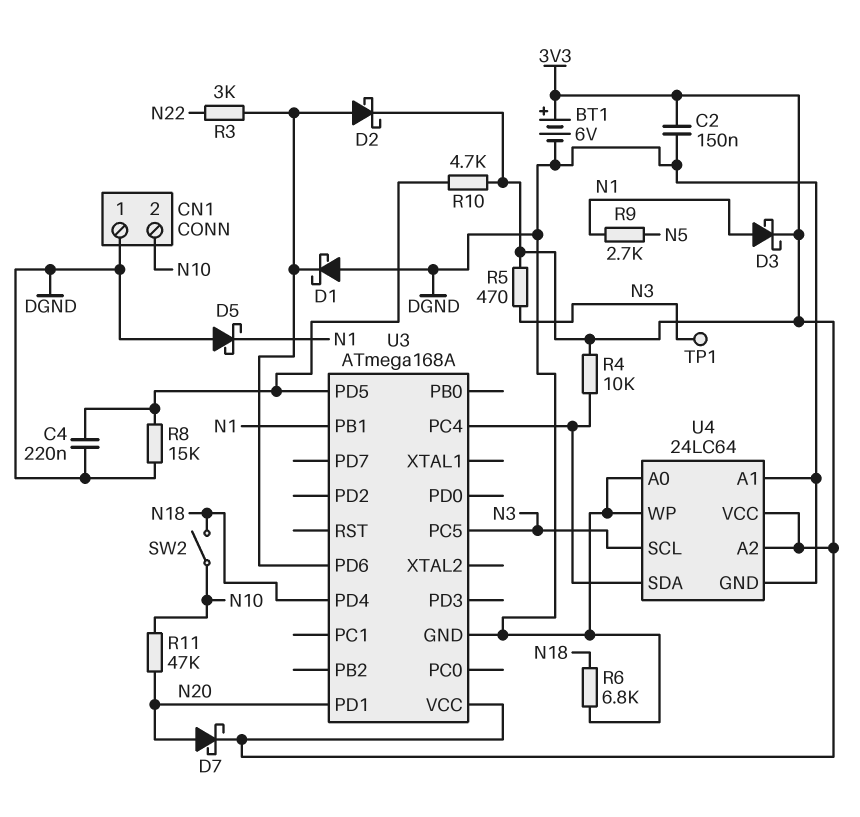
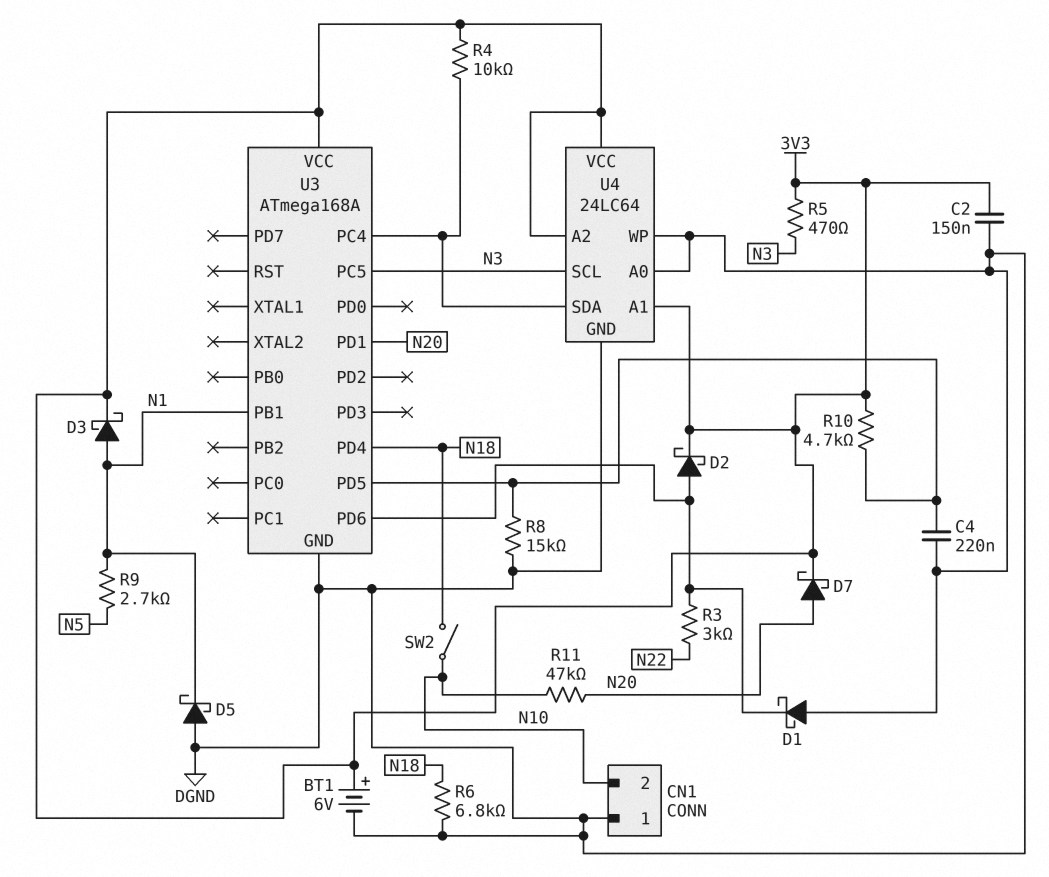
TP1: test point (N3) -> none
U4 pin A1: DGND -> 3V3

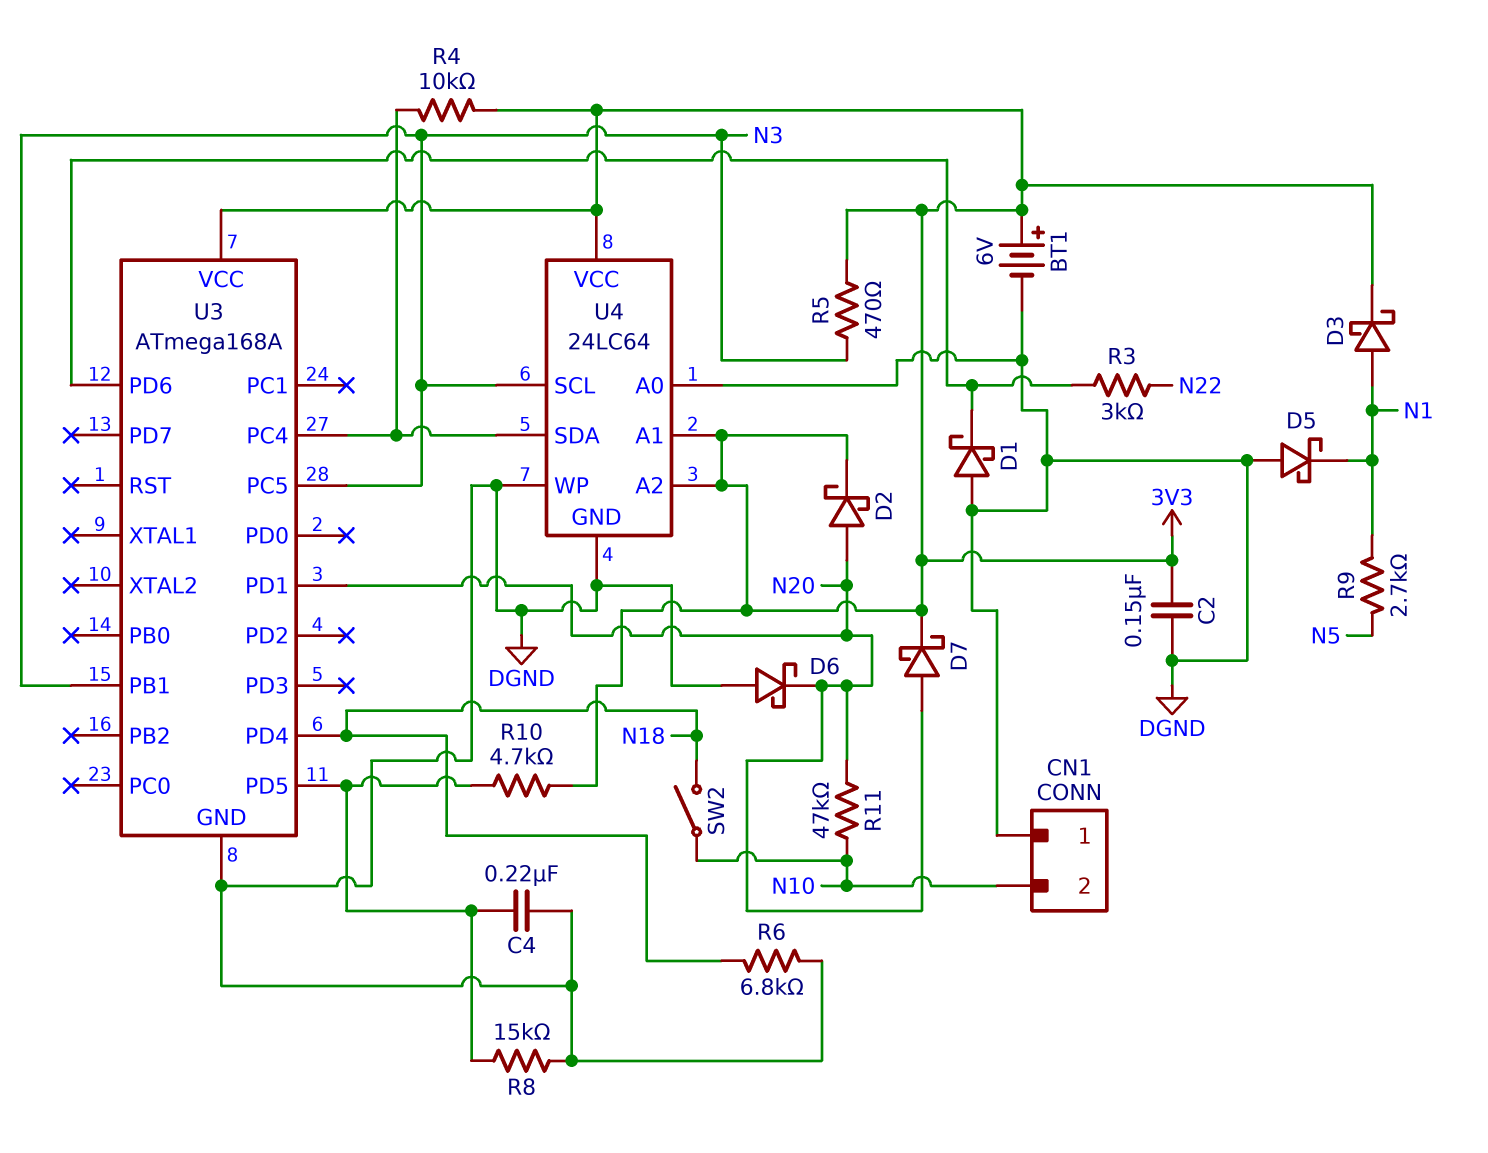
D2: schottky (A U3/PD6, K 3V3) -> schottky (A N20, K 3V3)
D6: none -> schottky (A DGND, K N20)
U3 pin PB1: N1 -> N3

